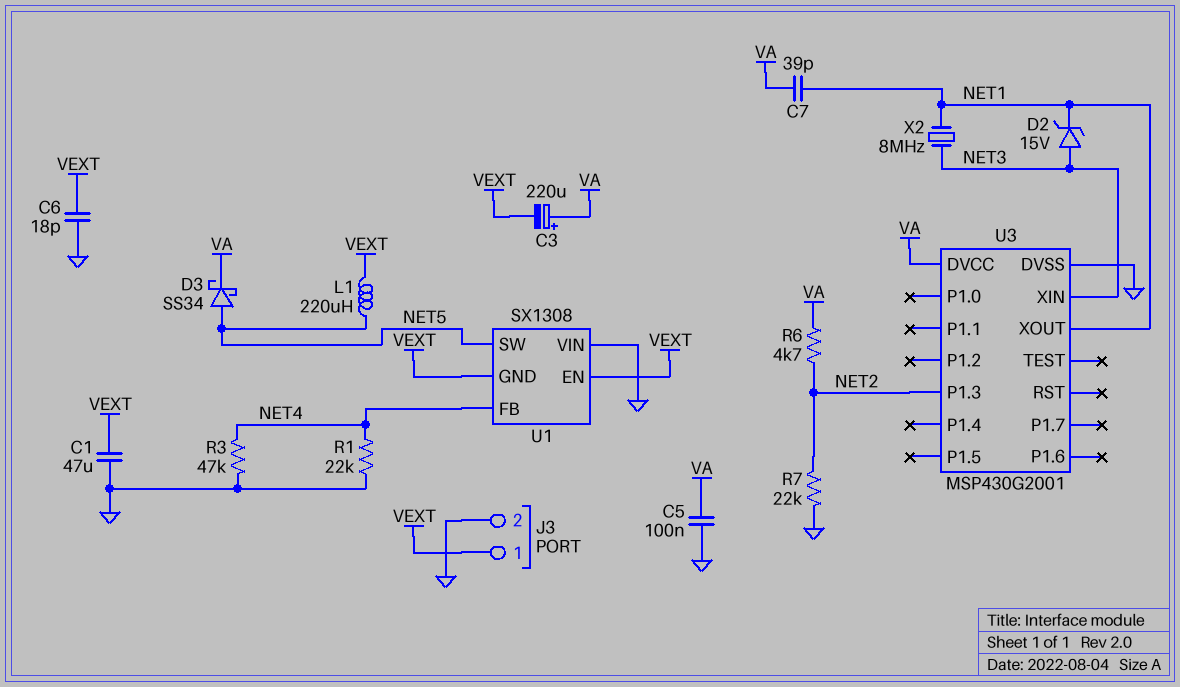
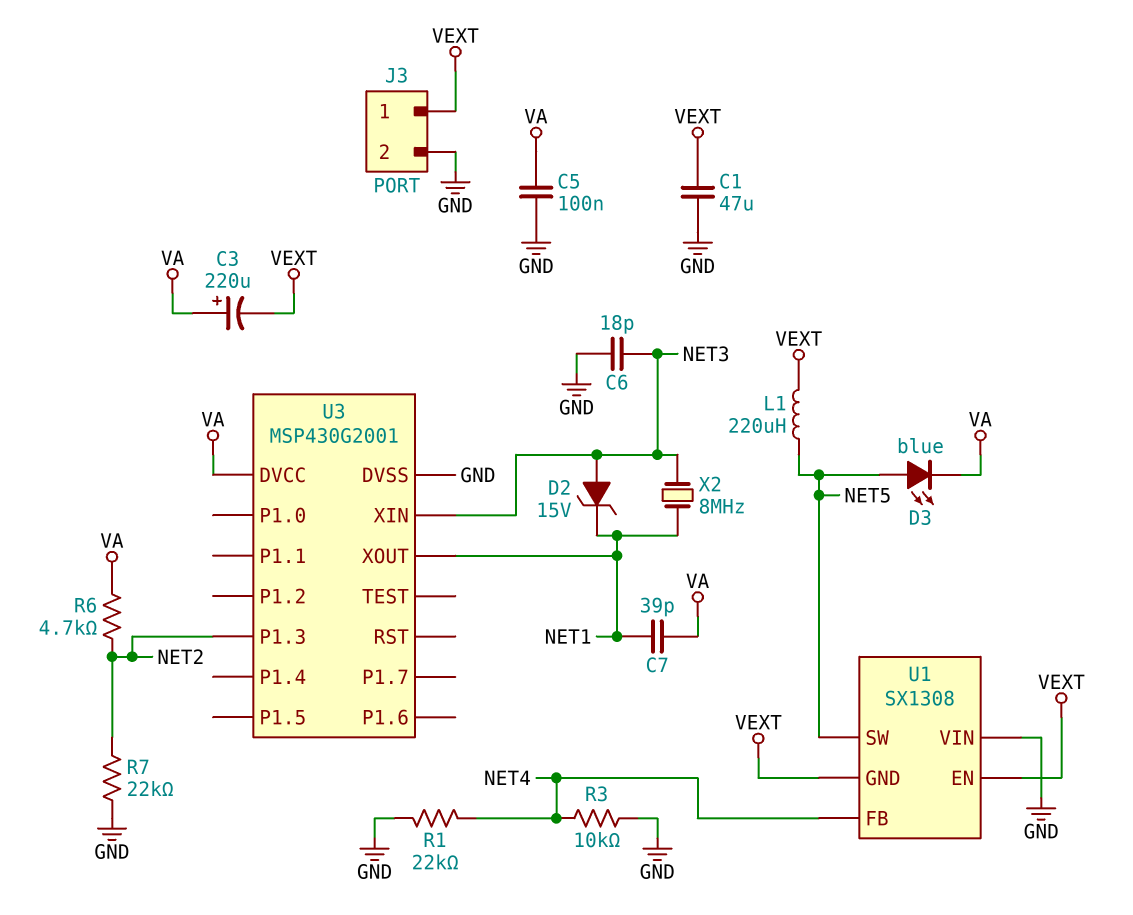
C6: 18pF (GND, VEXT) -> 18pF (GND, NET3)
D3: schottky SS34 (A NET5, K VA) -> LED blue (A NET5, K VA)
R3: 47k (GND, NET4) -> 10k (GND, NET4)

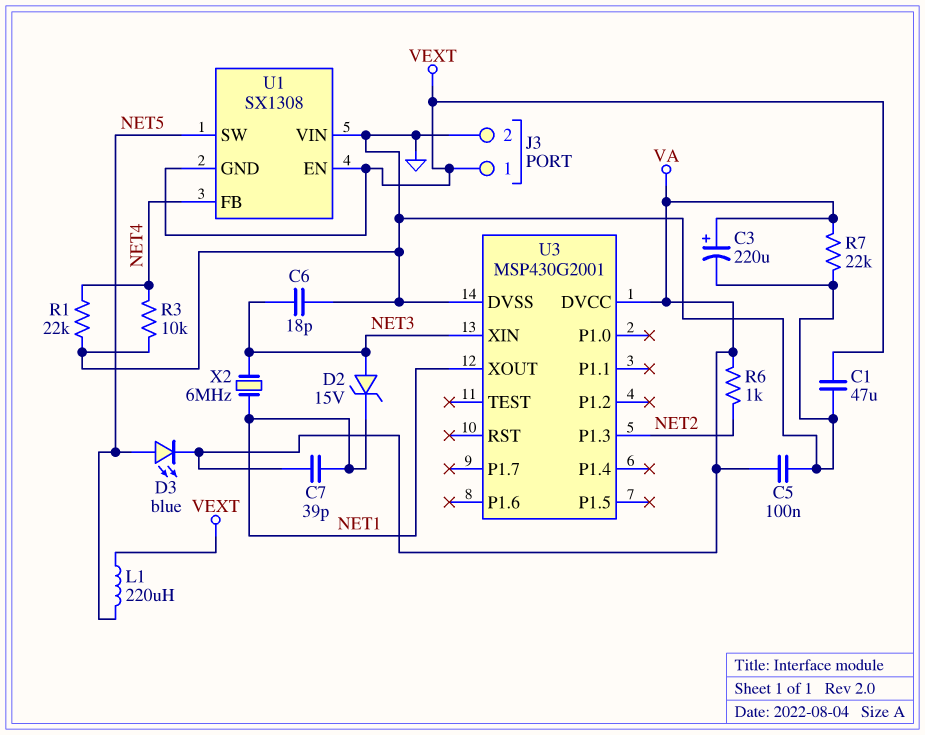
C3: 220uF (plus VA, minus VEXT) -> 220uF (plus VA, minus GND)
R6: 4.7k (NET2, VA) -> 1k (NET2, VA)
R7: 22k (GND, NET2) -> 22k (GND, VA)
X2: 8MHz (NET1, NET3) -> 6MHz (NET1, NET3)

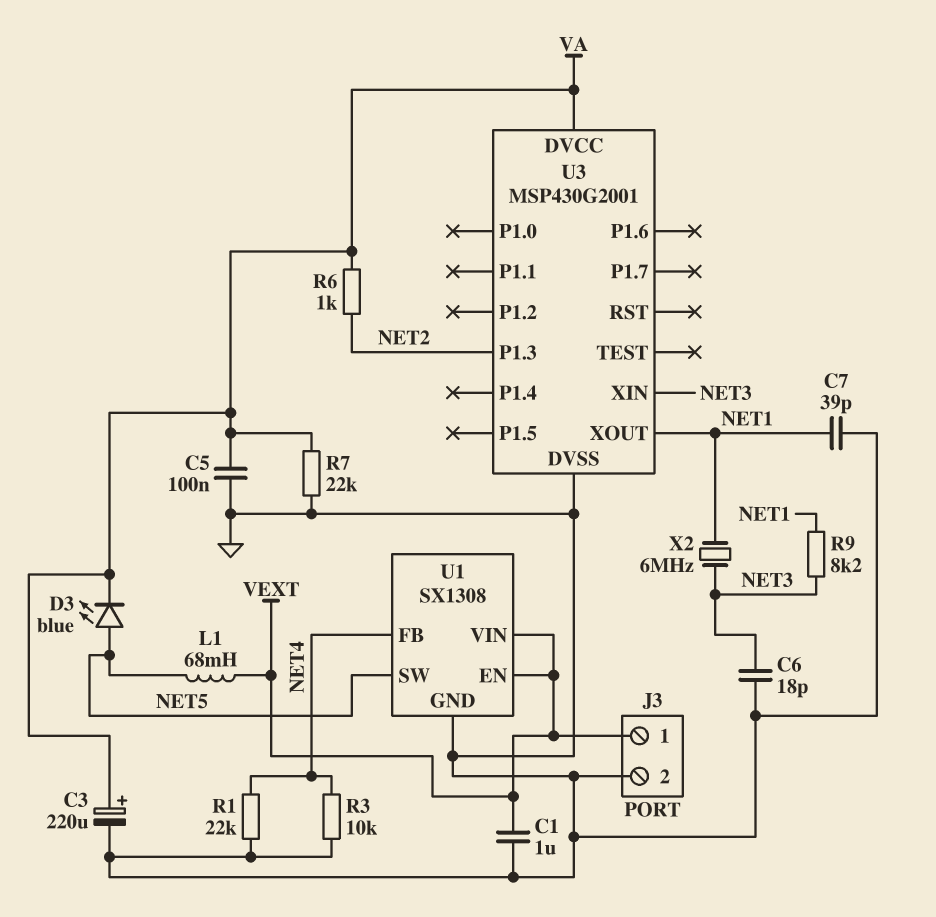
C1: 47uF (GND, VEXT) -> 1uF (GND, VEXT)
C7: 39pF (NET1, VA) -> 39pF (GND, NET1)
D2: zener 15V (A NET3, K NET1) -> none
L1: 220uH (NET5, VEXT) -> 68mH (NET5, VEXT)
R9: none -> 8.2k (NET1, NET3)
U1 pin GND: VEXT -> GND
U1 pin VIN: GND -> VEXT

